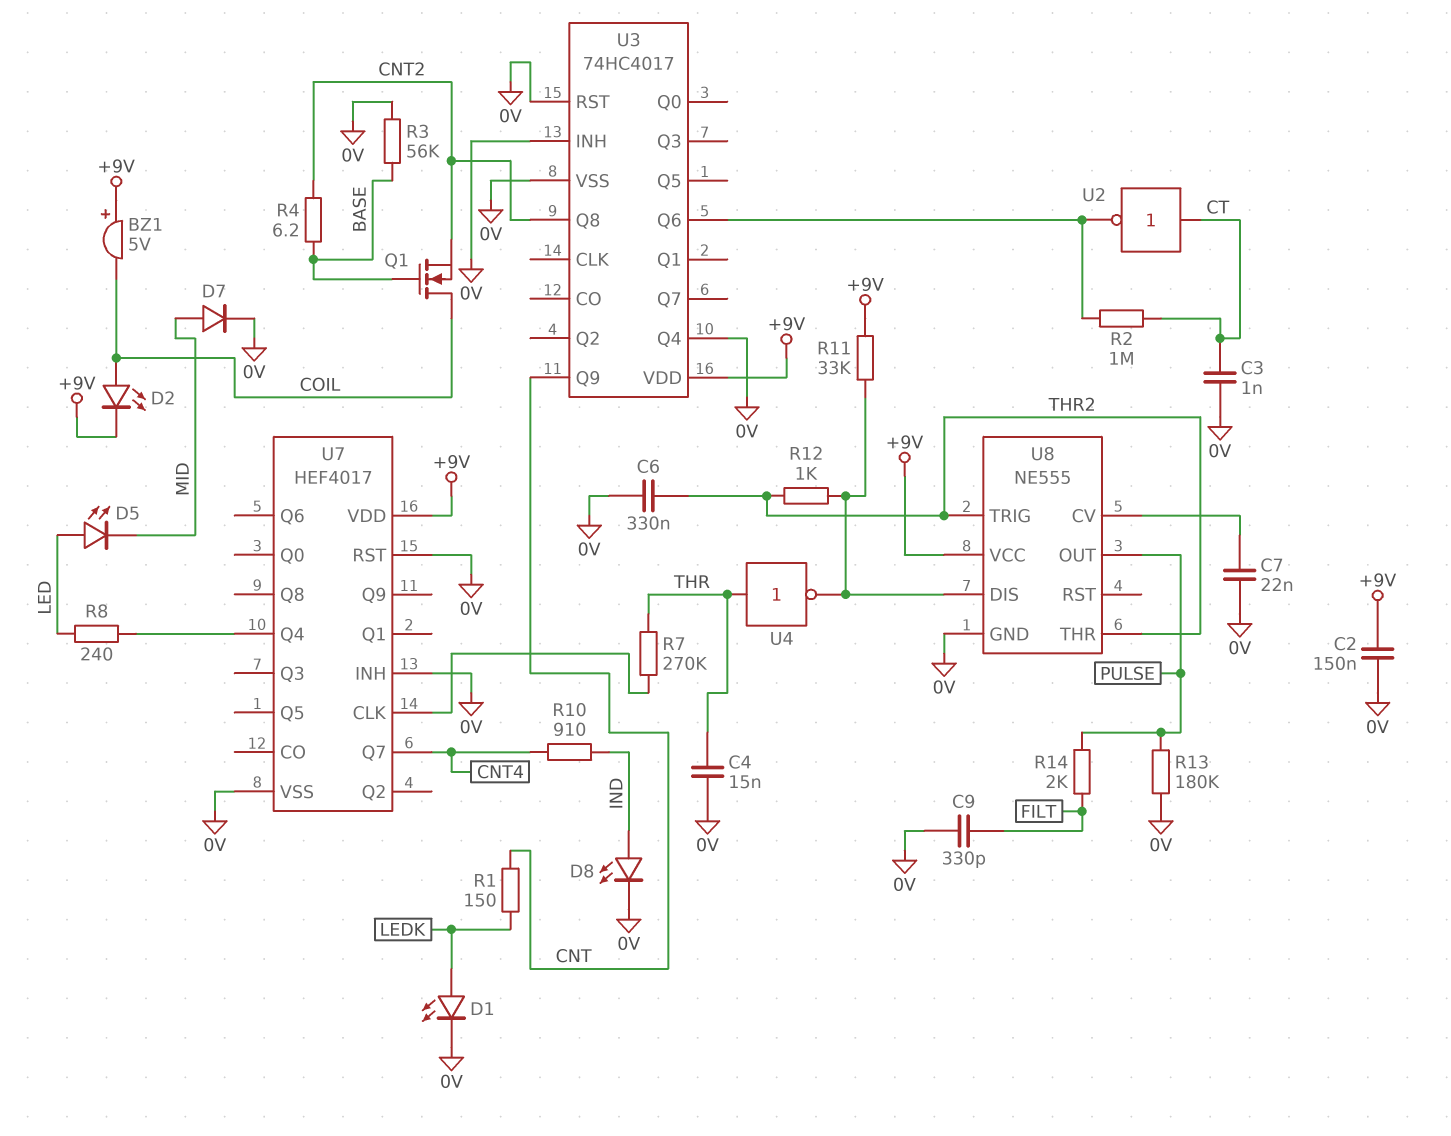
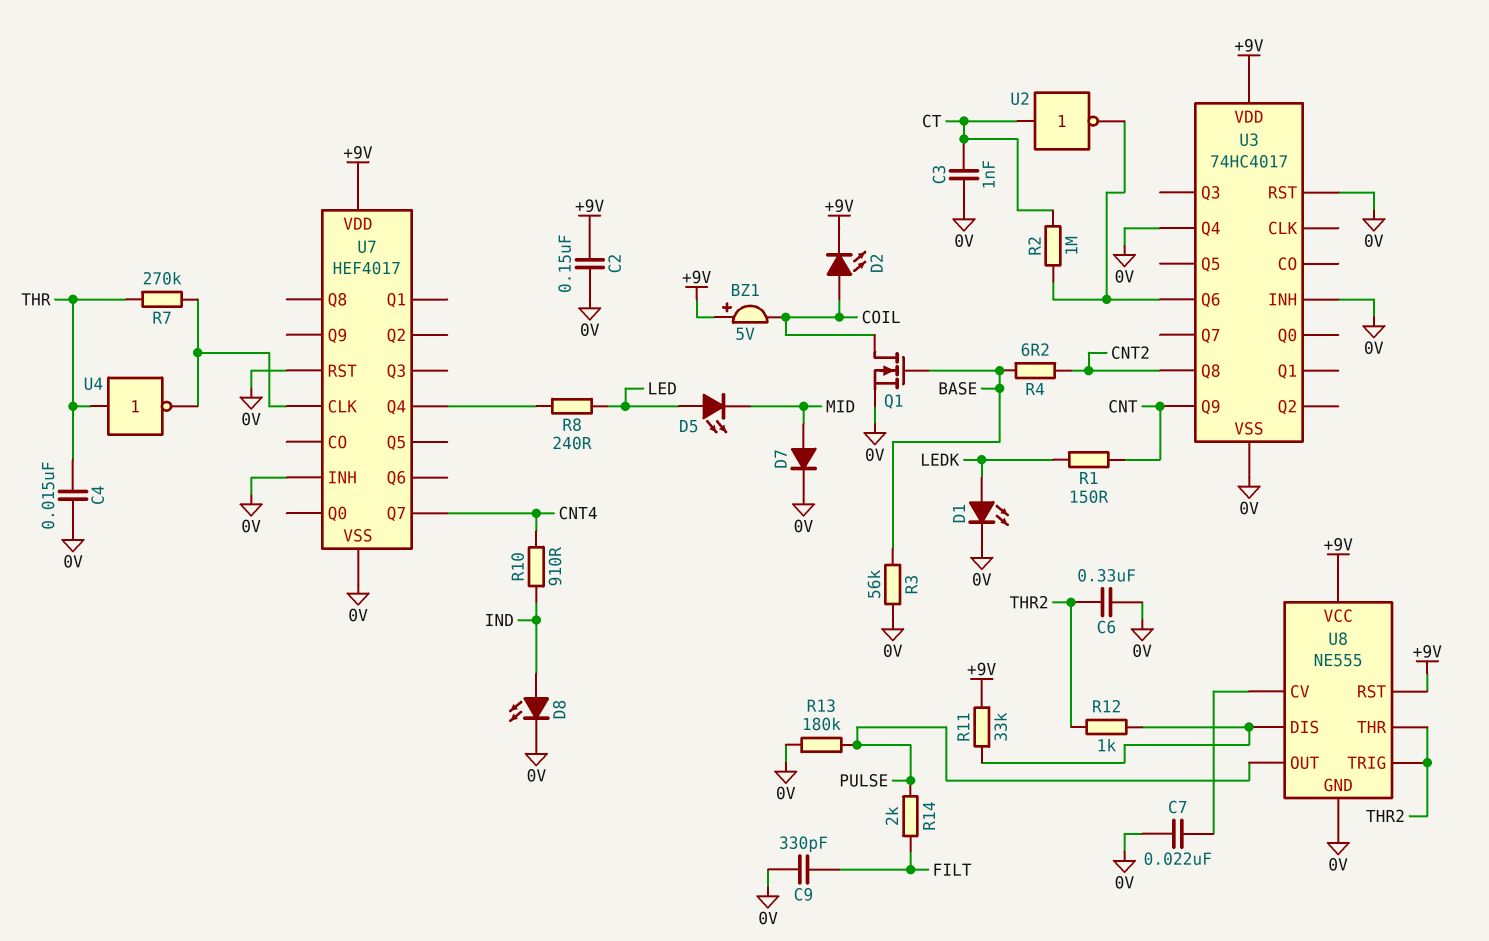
Q1: NMOS (G BASE, D COIL, S CNT2) -> NMOS (G BASE, D COIL, S 0V)
U4: NOT (in THR, out U8/DIS) -> NOT (in THR, out U7/CLK)
U8 pin RST: none -> +9V

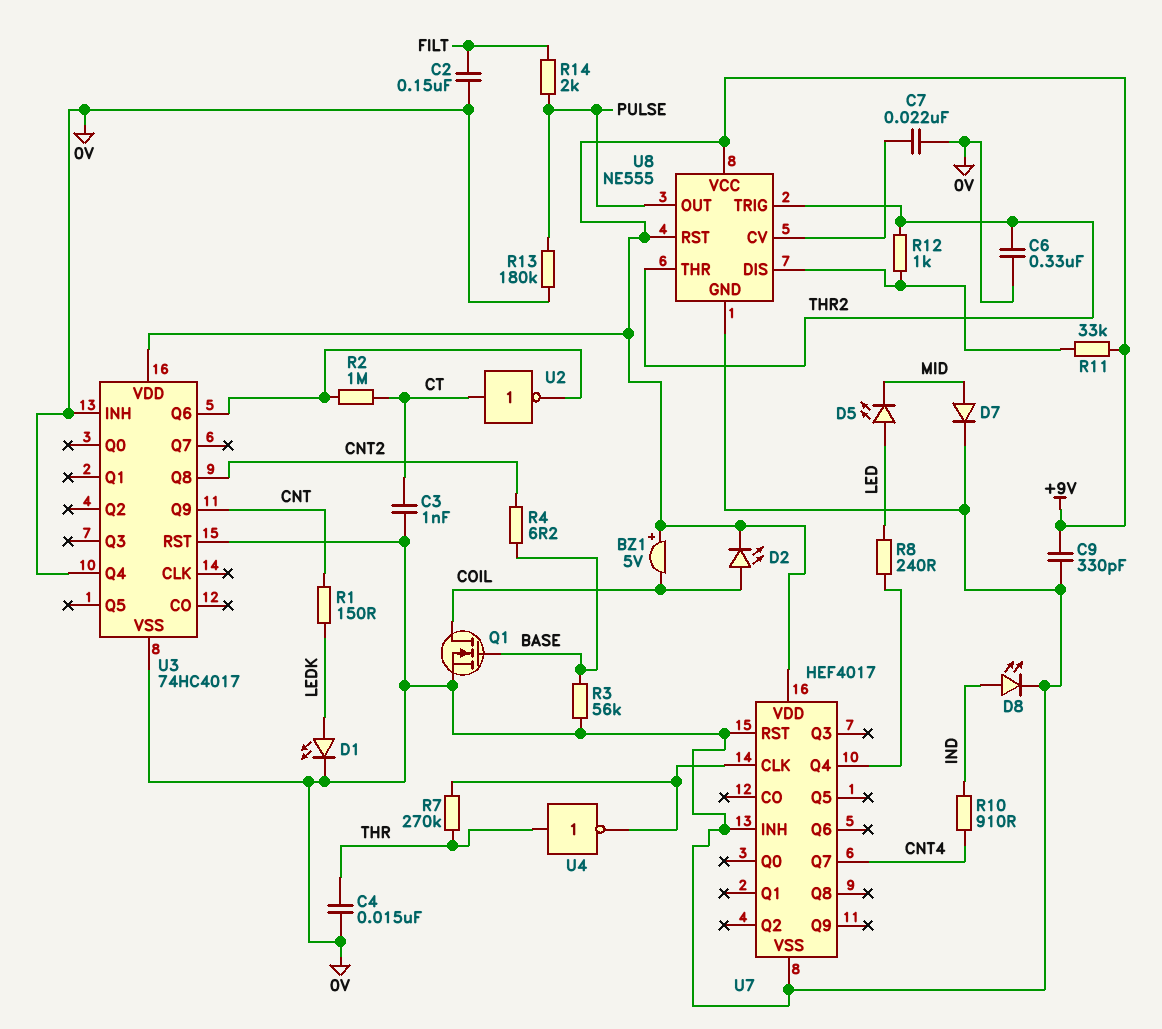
C2: 150nF (+9V, 0V) -> 150nF (0V, FILT)
C9: 330pF (0V, FILT) -> 330pF (+9V, 0V)

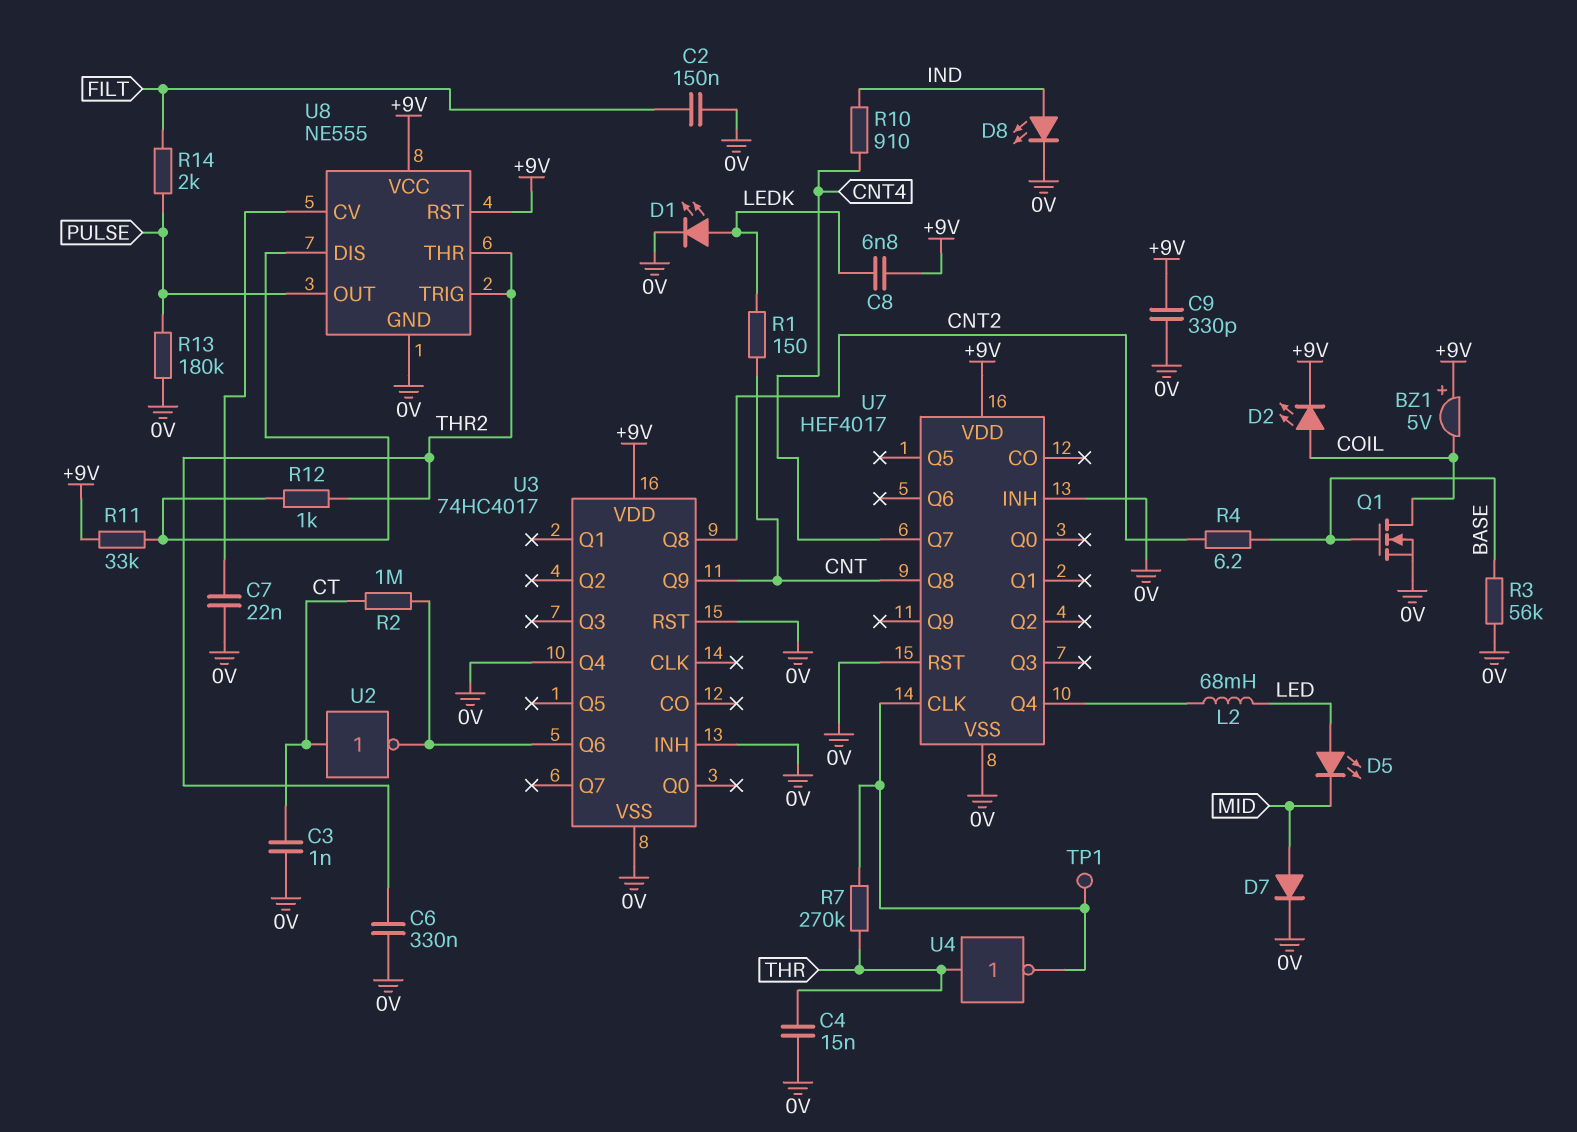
C8: none -> 6.8nF (+9V, LEDK)
L2: none -> 68mH (LED, U7/Q4)
R8: 240 (LED, U7/Q4) -> none
TP1: none -> test point (U7/CLK)
U7 pin Q8: none -> CNT

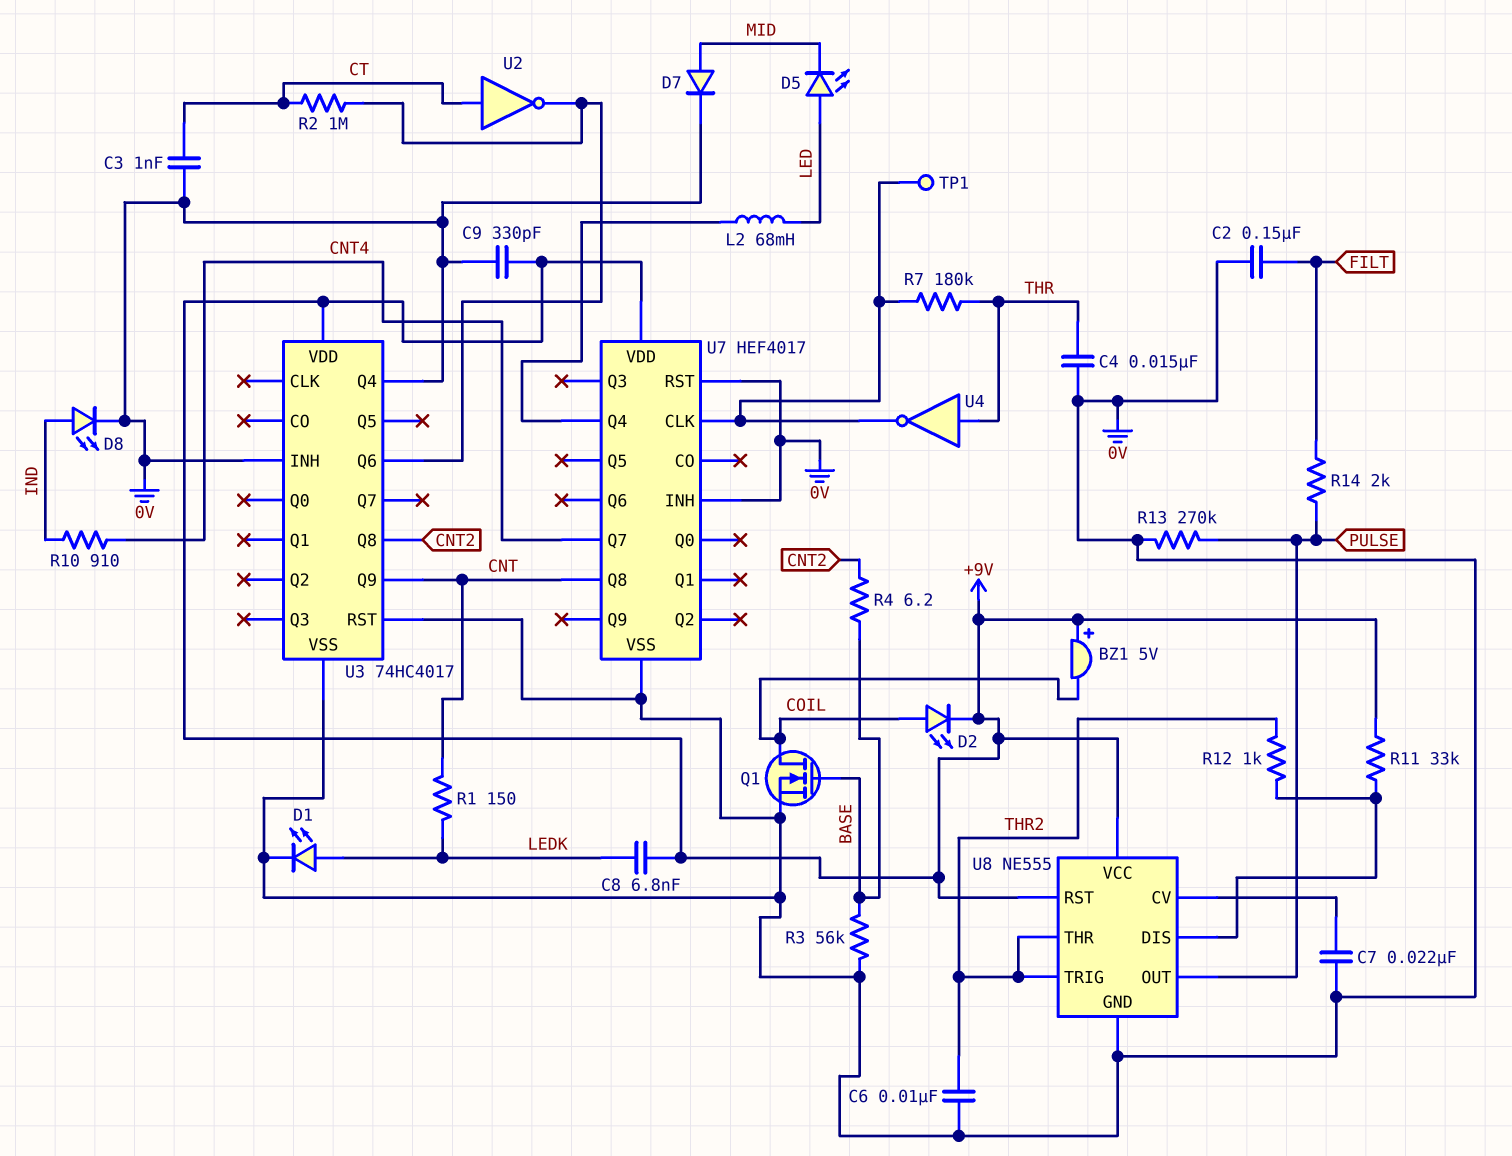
C6: 330nF (0V, THR2) -> 10nF (0V, THR2)
R7: 270k (THR, U7/CLK) -> 180k (THR, U7/CLK)
R13: 180k (0V, PULSE) -> 270k (0V, PULSE)

